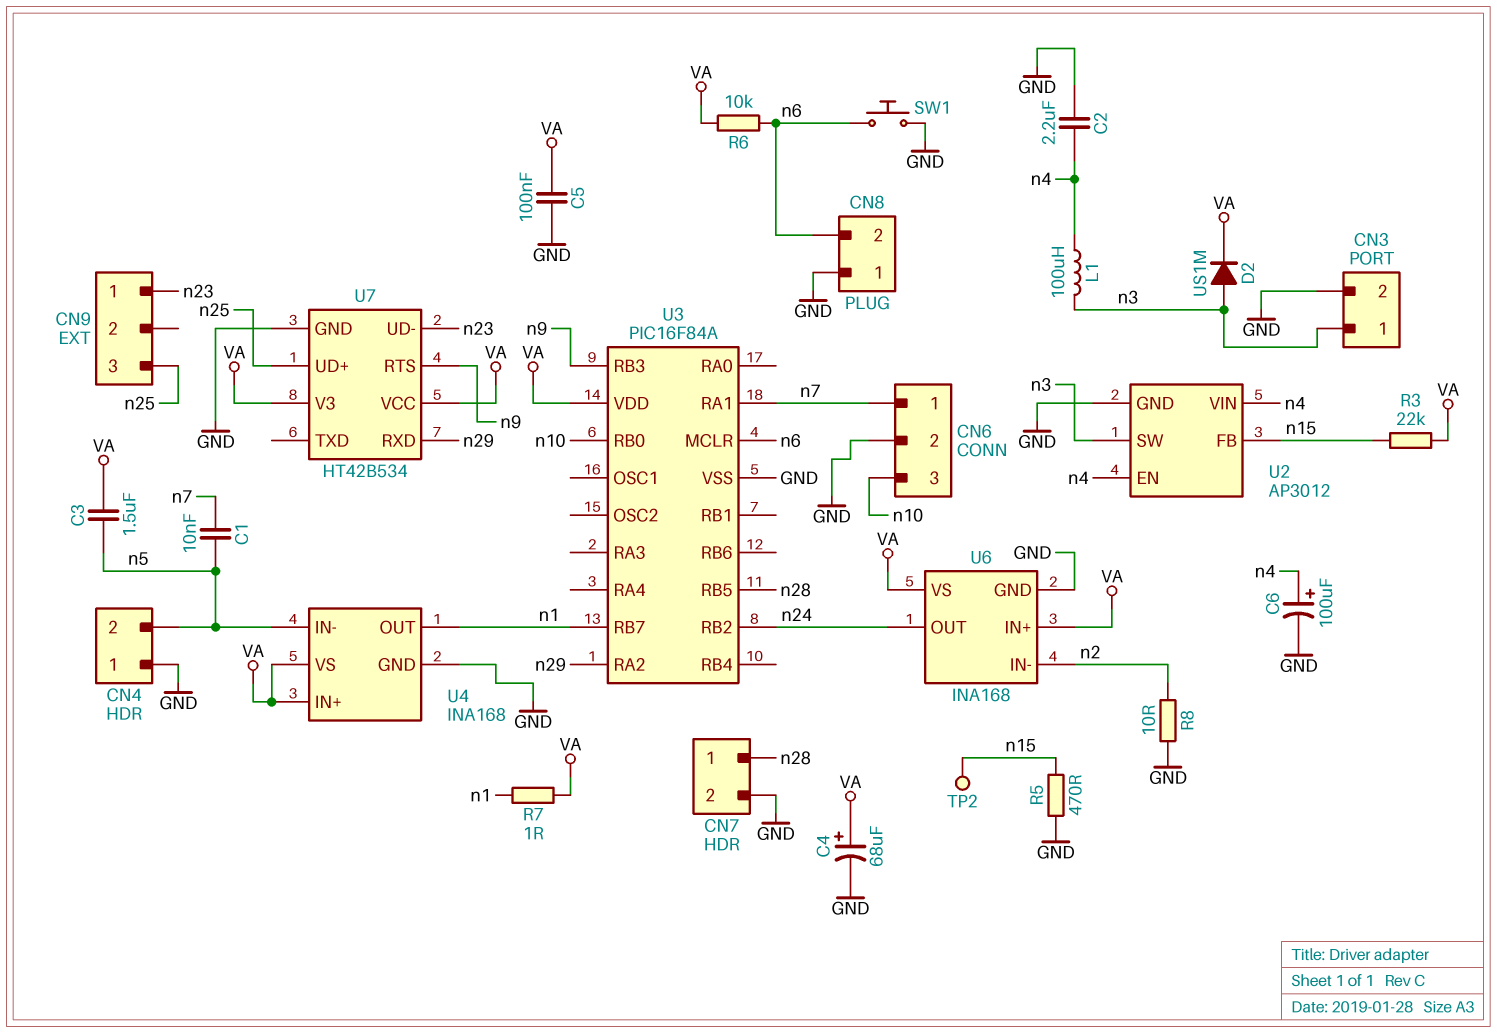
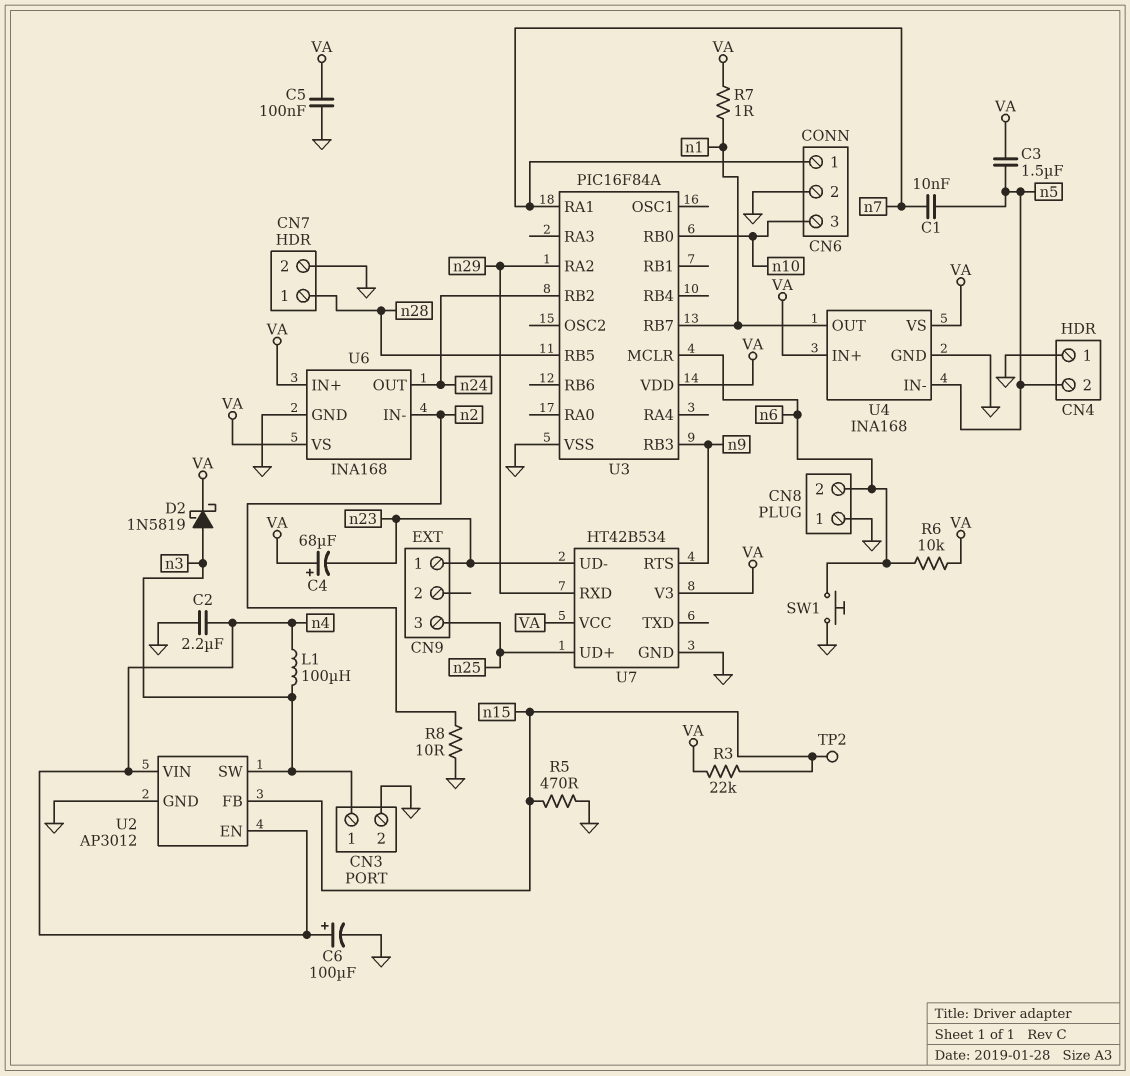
C4: 68uF (plus VA, minus GND) -> 68uF (plus VA, minus n23)
D2: diode US1M (A n3, K VA) -> schottky 1N5819 (A n3, K VA)

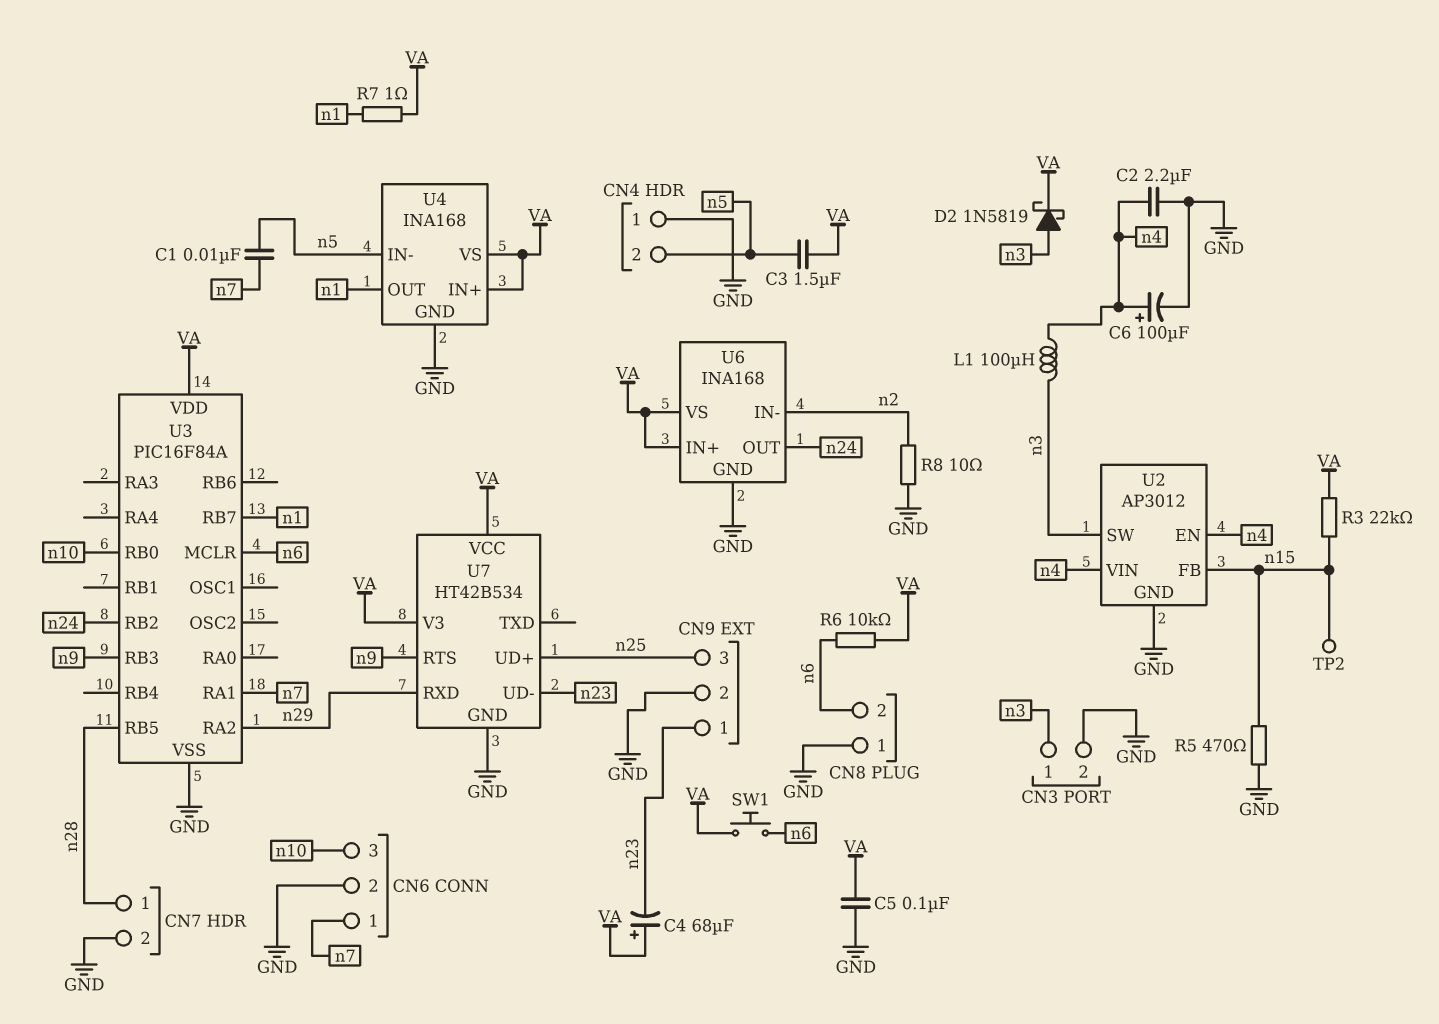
CN9 pin 2: none -> GND
SW1: button (GND, n6) -> button (VA, n6)

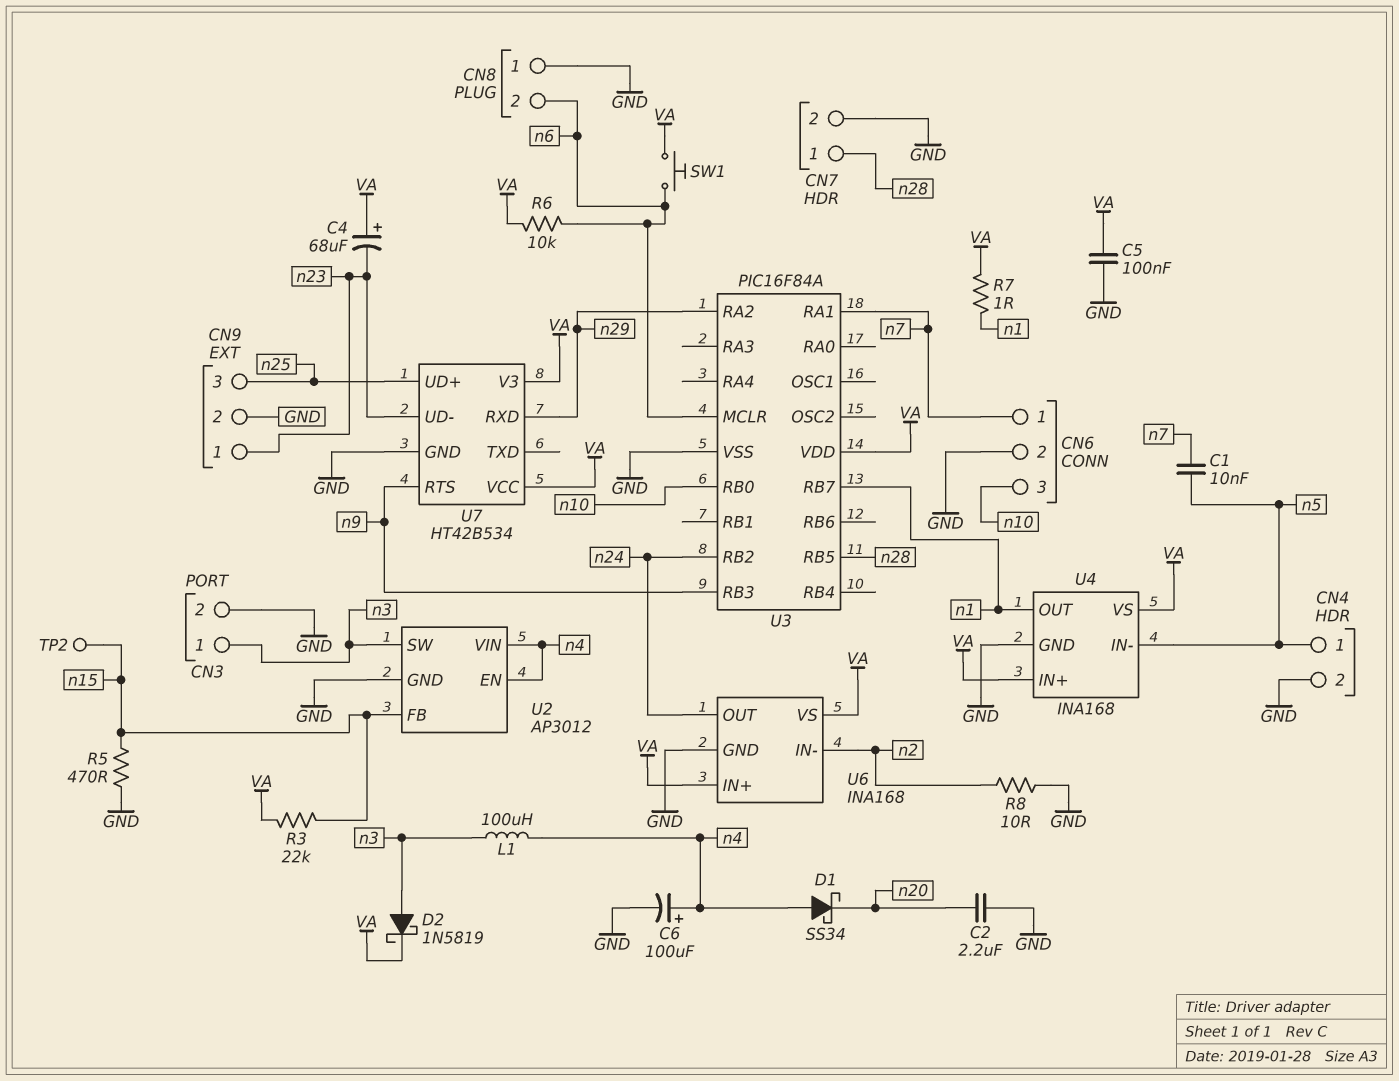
C2: 2.2uF (GND, n4) -> 2.2uF (GND, n20)
C3: 1.5uF (VA, n5) -> none
CN4 pin 1: GND -> n5
CN4 pin 2: n5 -> GND
D1: none -> schottky SS34 (A n4, K n20)

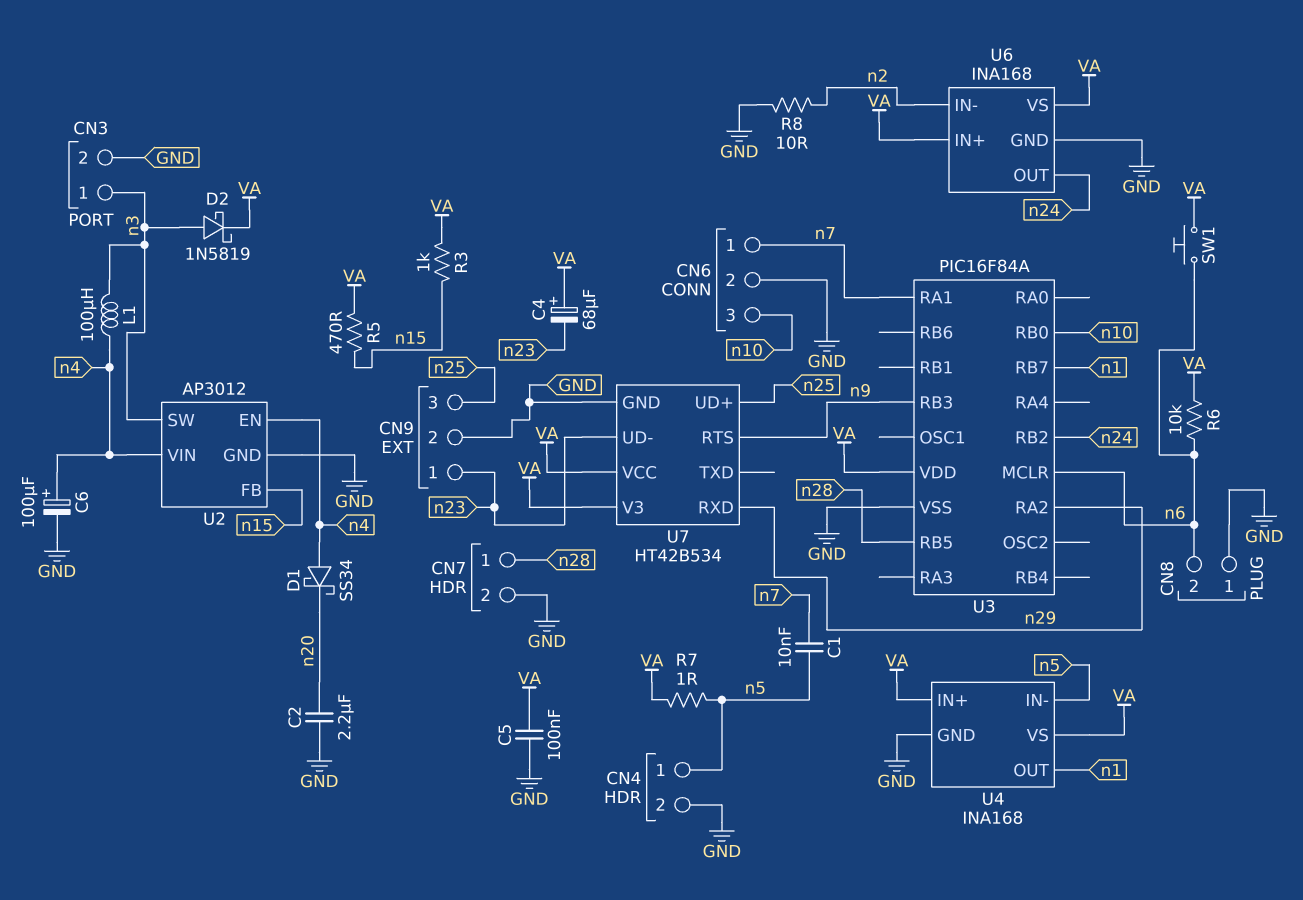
R3: 22k (VA, n15) -> 1k (VA, n15)
R5: 470 (GND, n15) -> 470 (VA, n15)
R7: 1 (VA, n1) -> 1 (VA, n5)
TP2: test point (n15) -> none

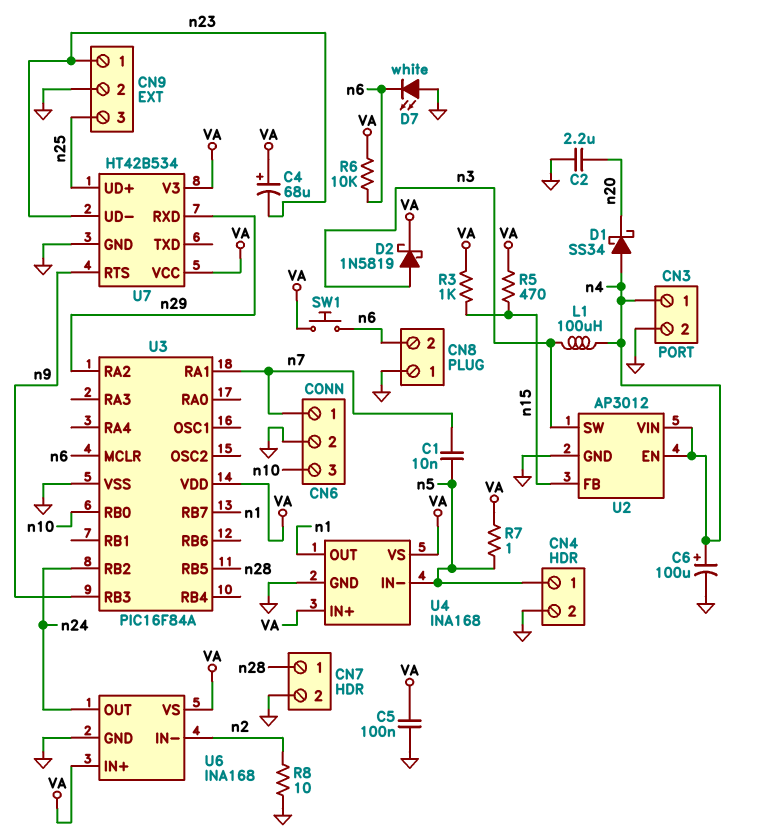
CN3 pin 1: n3 -> n4
D7: none -> LED white (A GND, K n6)

